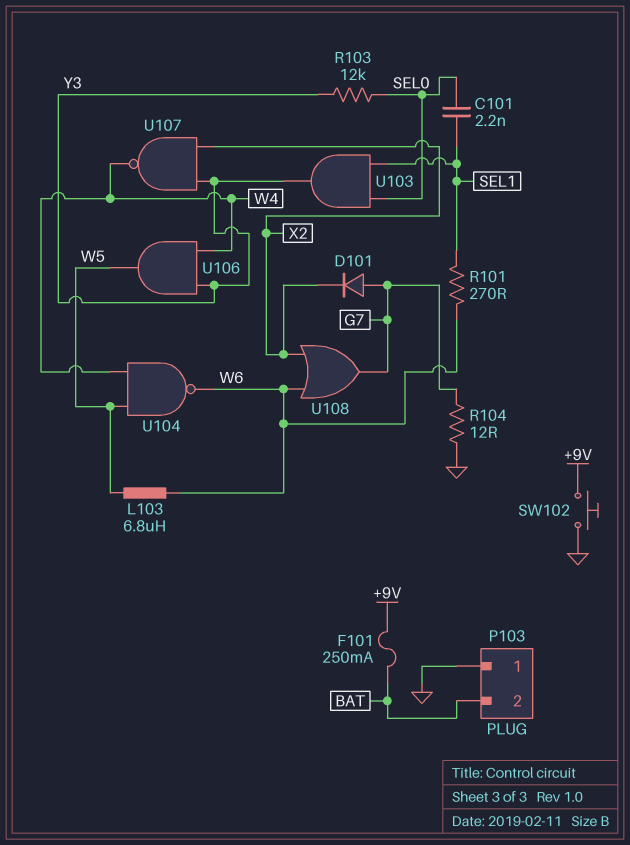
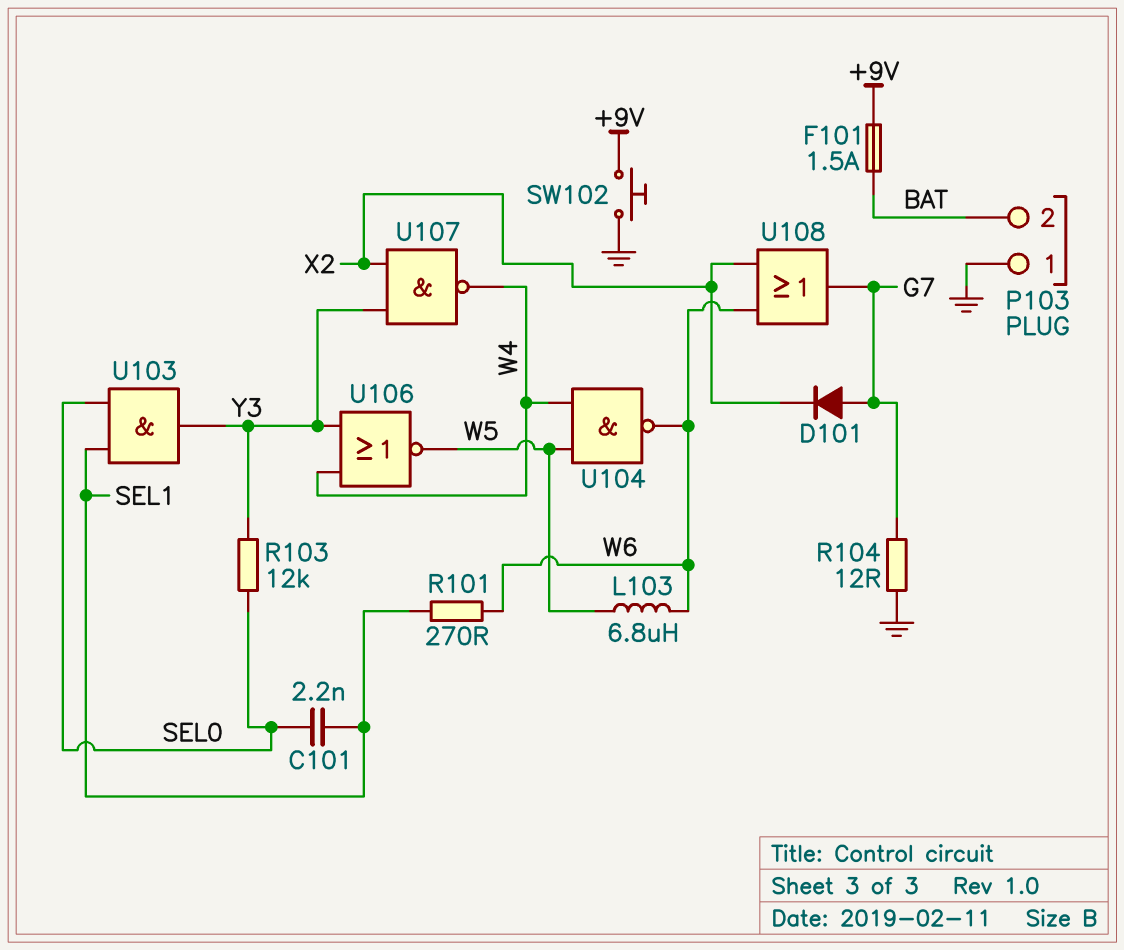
F101: 250mA (+9V, BAT) -> 1.5A (+9V, BAT)
U106: AND (in W4, in Y3, out W5) -> NOR (in W4, in Y3, out W5)

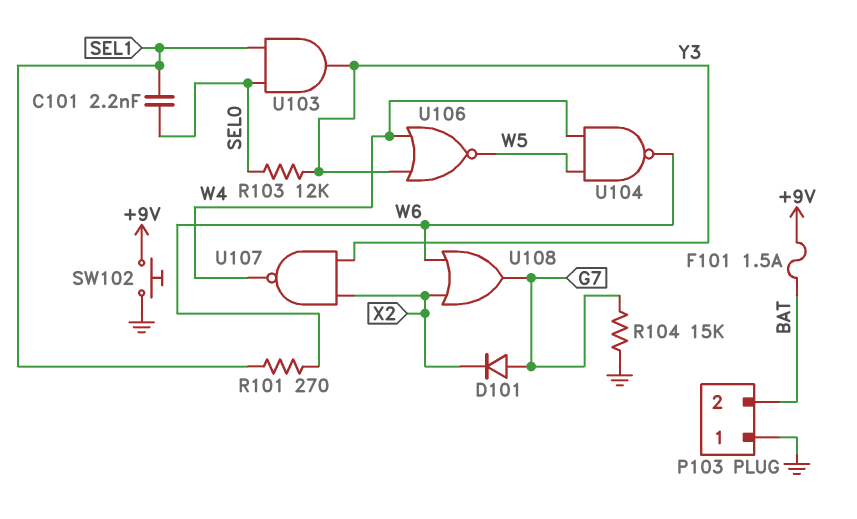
L103: 6.8uH (W5, W6) -> none
R104: 12 (G7, GND) -> 15k (G7, GND)

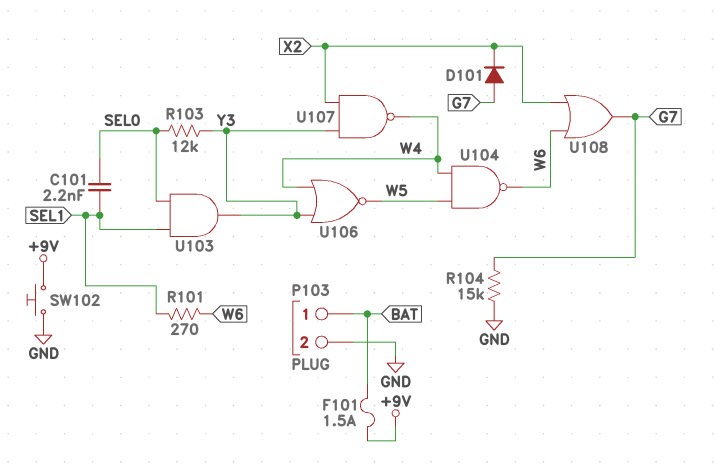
P103 pin 1: GND -> BAT
P103 pin 2: BAT -> GND

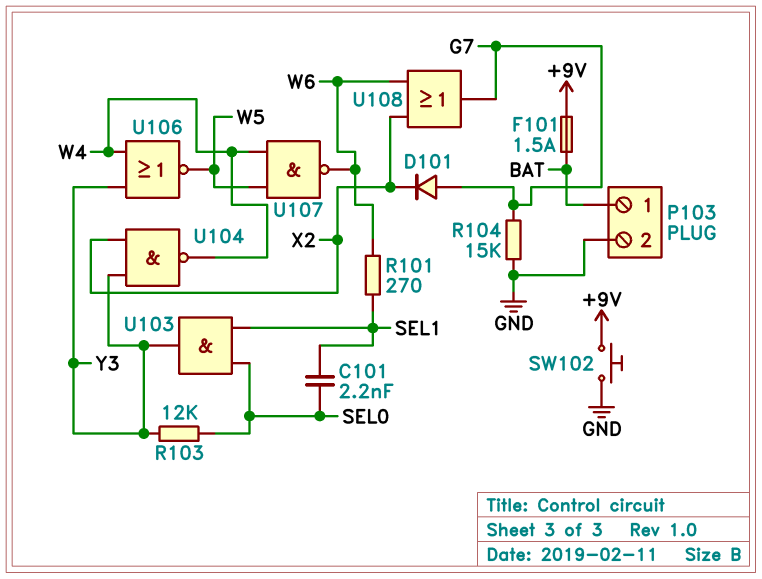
U104: NAND (in W4, in W5, out W6) -> NAND (in X2, in Y3, out W4)
U107: NAND (in X2, in Y3, out W4) -> NAND (in W4, in W5, out W6)

